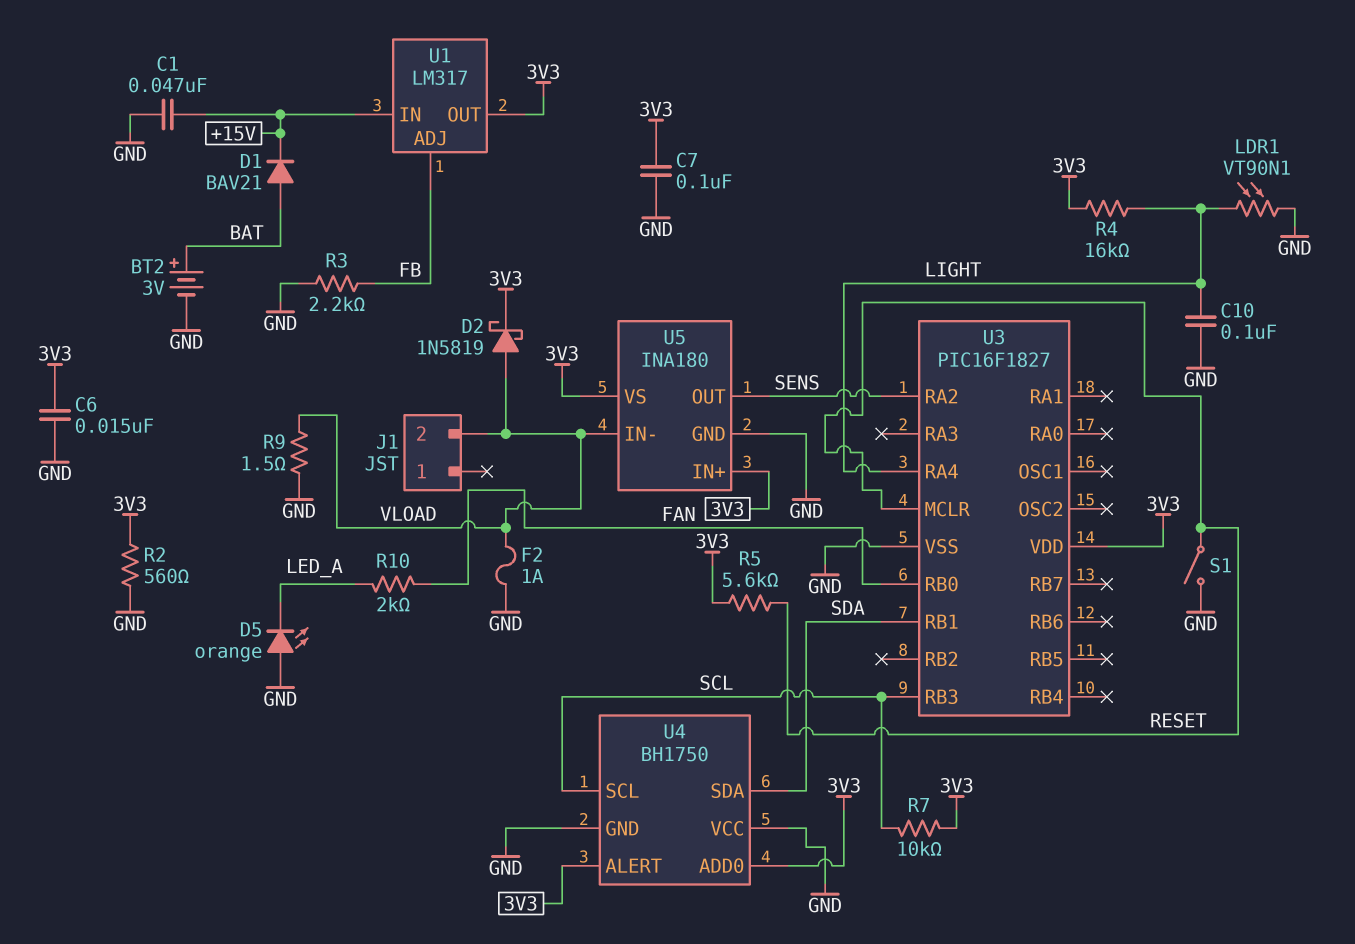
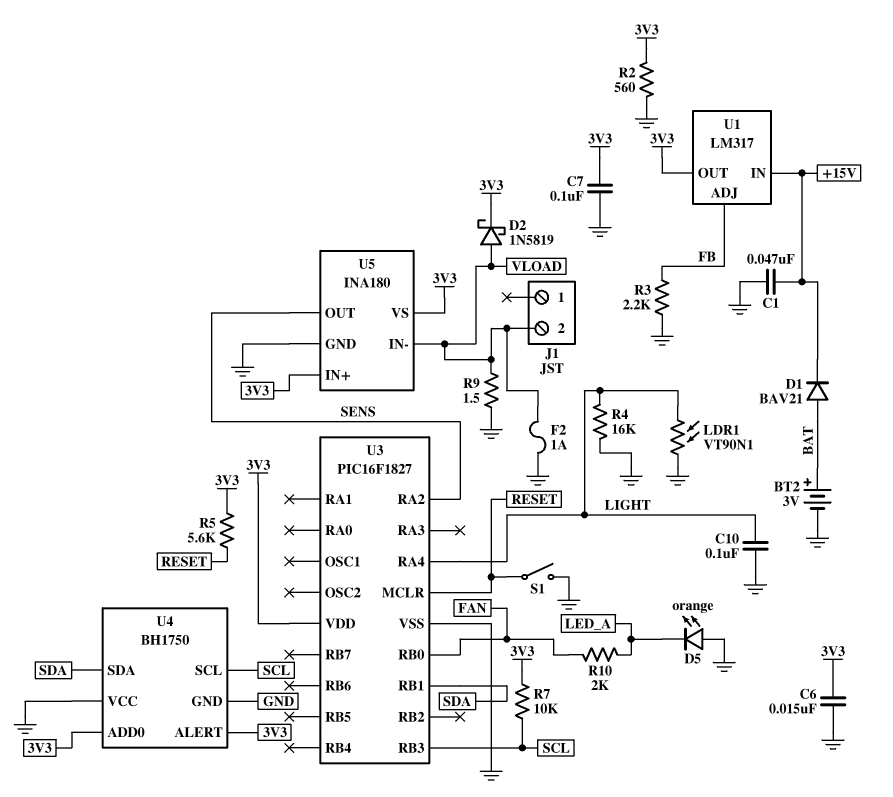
R4: 16k (3V3, LIGHT) -> 16k (GND, LIGHT)

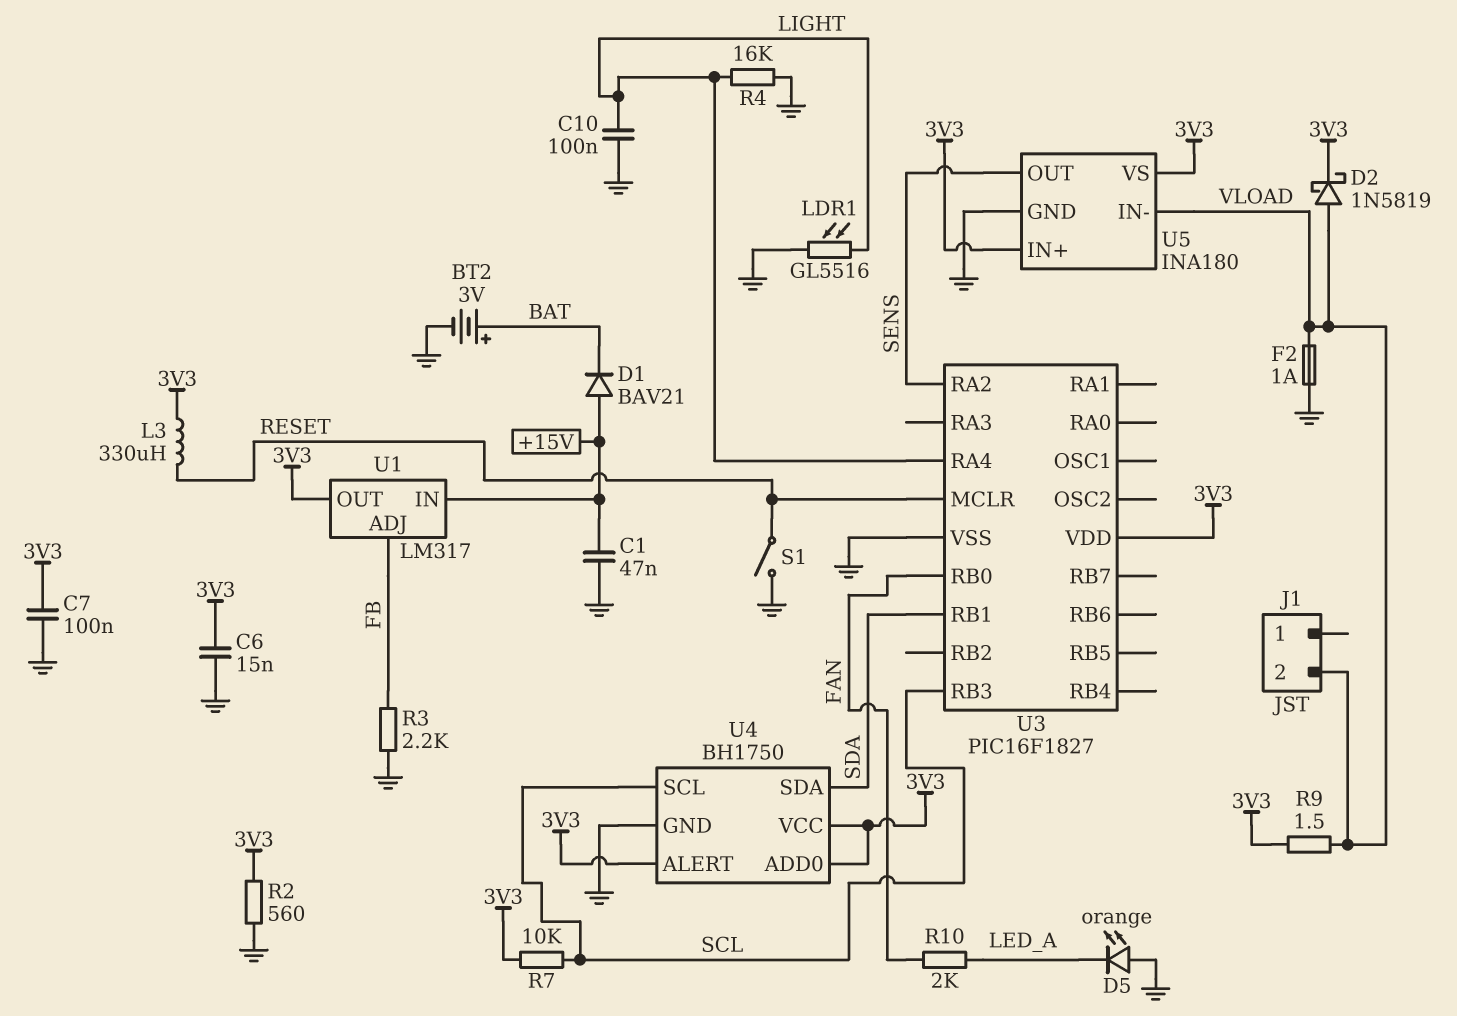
D1: diode BAV21 (A BAT, K +15V) -> diode BAV21 (A +15V, K BAT)
L3: none -> 330uH (3V3, RESET)
LDR1: VT90N1 (GND, LIGHT) -> GL5516 (GND, LIGHT)
R5: 5.6k (3V3, RESET) -> none
R9: 1.5 (GND, VLOAD) -> 1.5 (3V3, VLOAD)
U4 pin VCC: GND -> 3V3

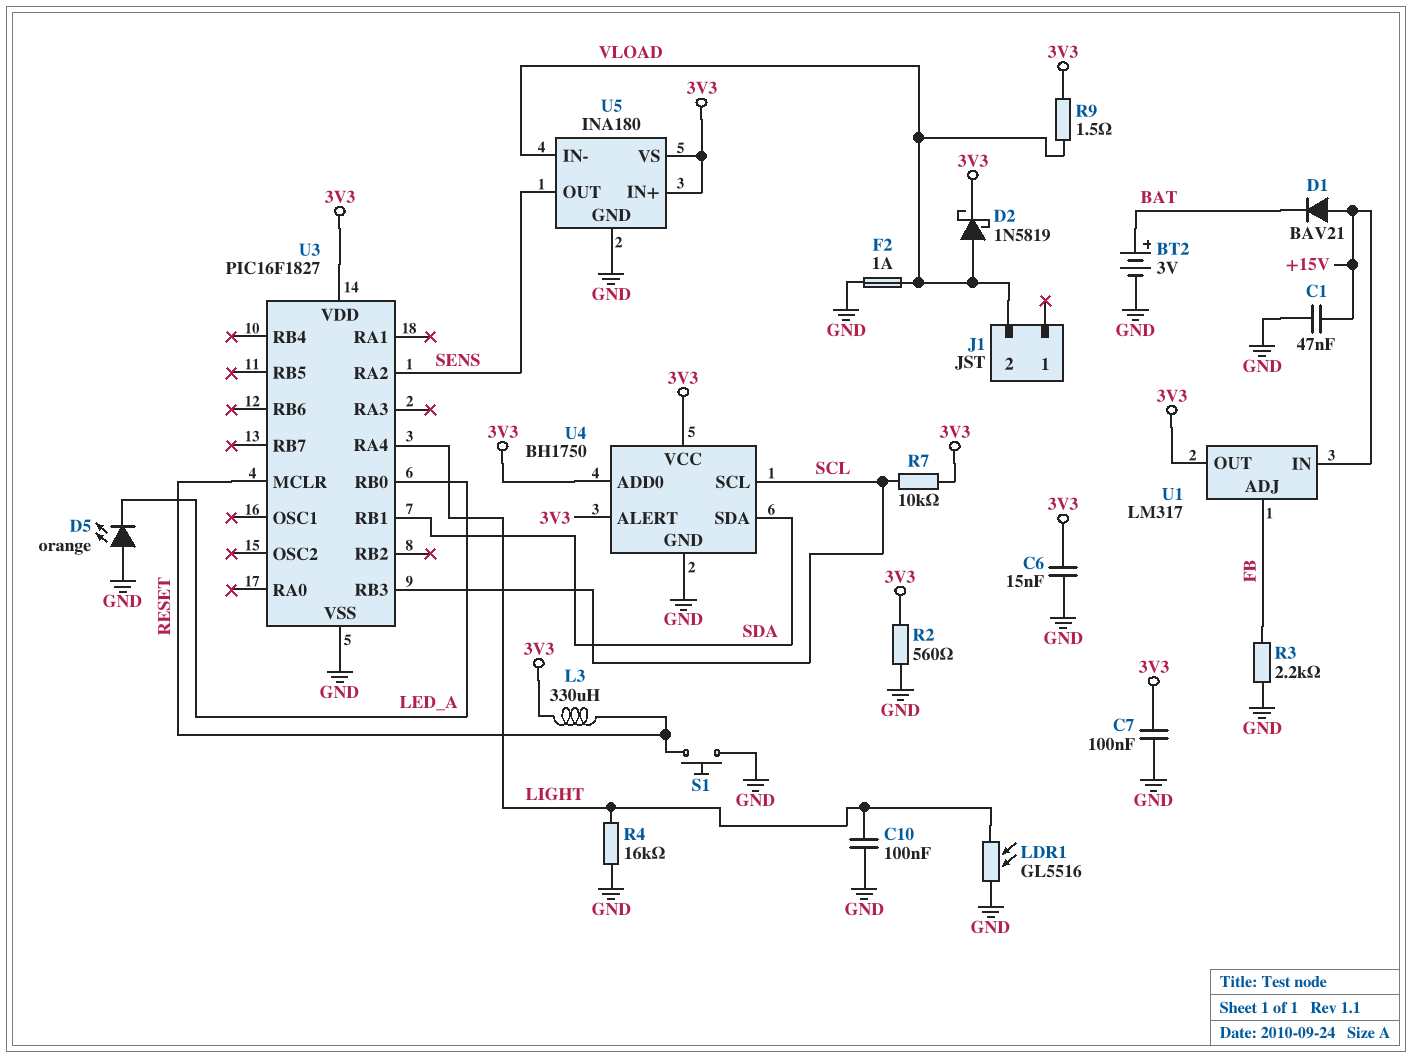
R10: 2k (FAN, LED_A) -> none
S1: switch (GND, RESET) -> button (GND, RESET)
U3 pin RB0: FAN -> LED_A

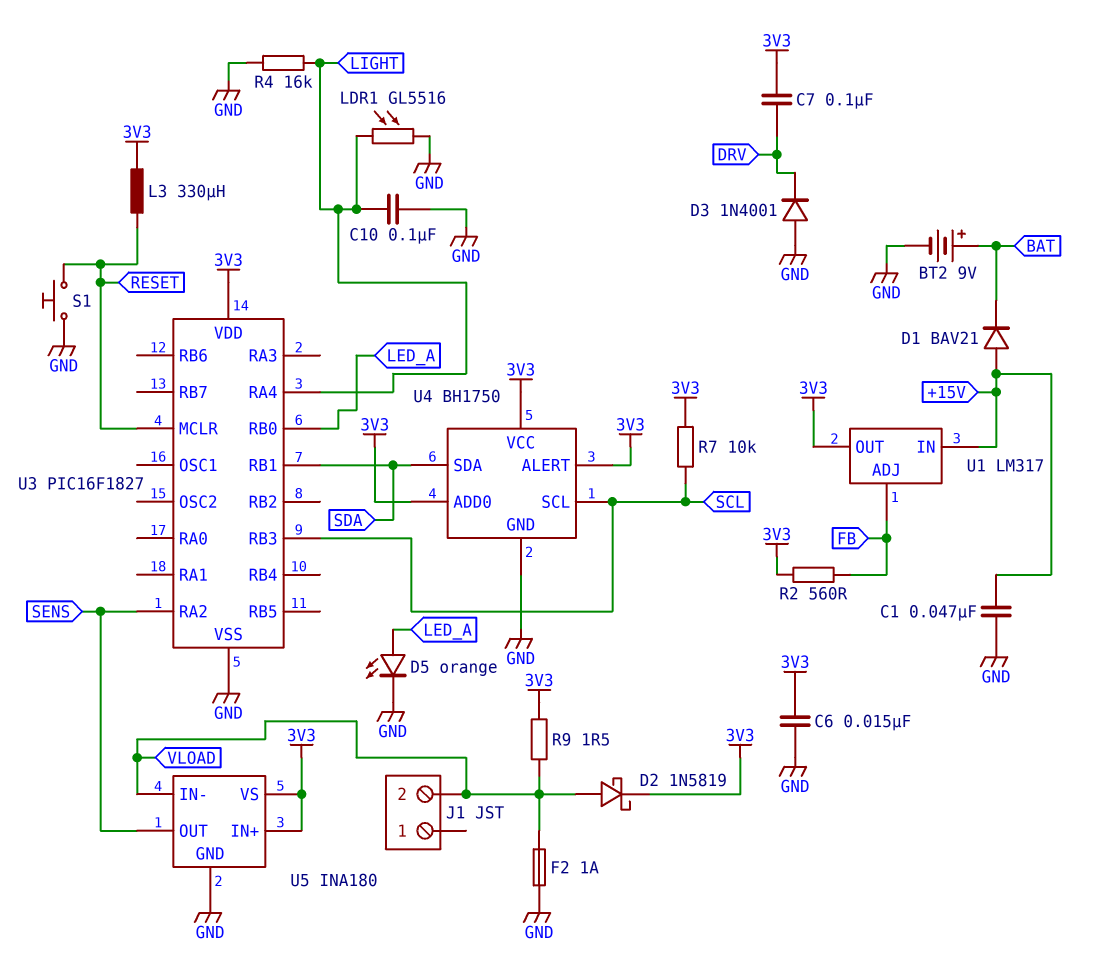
BT2: 3V (plus BAT, minus GND) -> 9V (plus BAT, minus GND)
C7: 100nF (3V3, GND) -> 100nF (3V3, DRV)
D3: none -> diode 1N4001 (A GND, K DRV)
D5: LED orange (A GND, K LED_A) -> LED orange (A LED_A, K GND)
R2: 560 (3V3, GND) -> 560 (3V3, FB)
R3: 2.2k (FB, GND) -> none

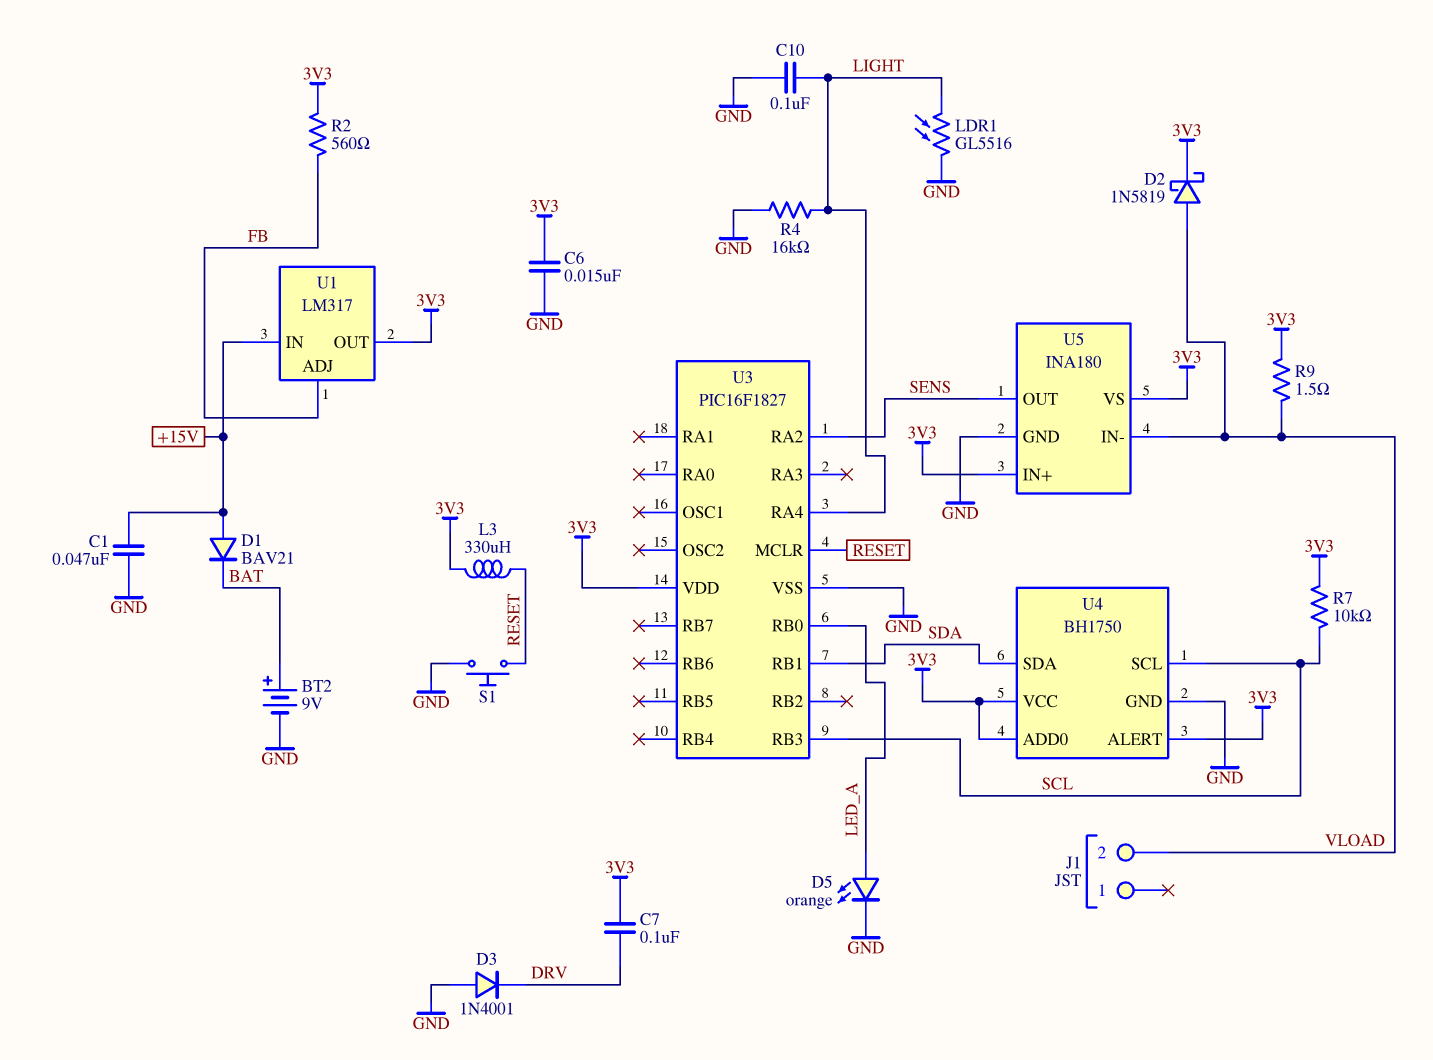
F2: 1A (GND, VLOAD) -> none

